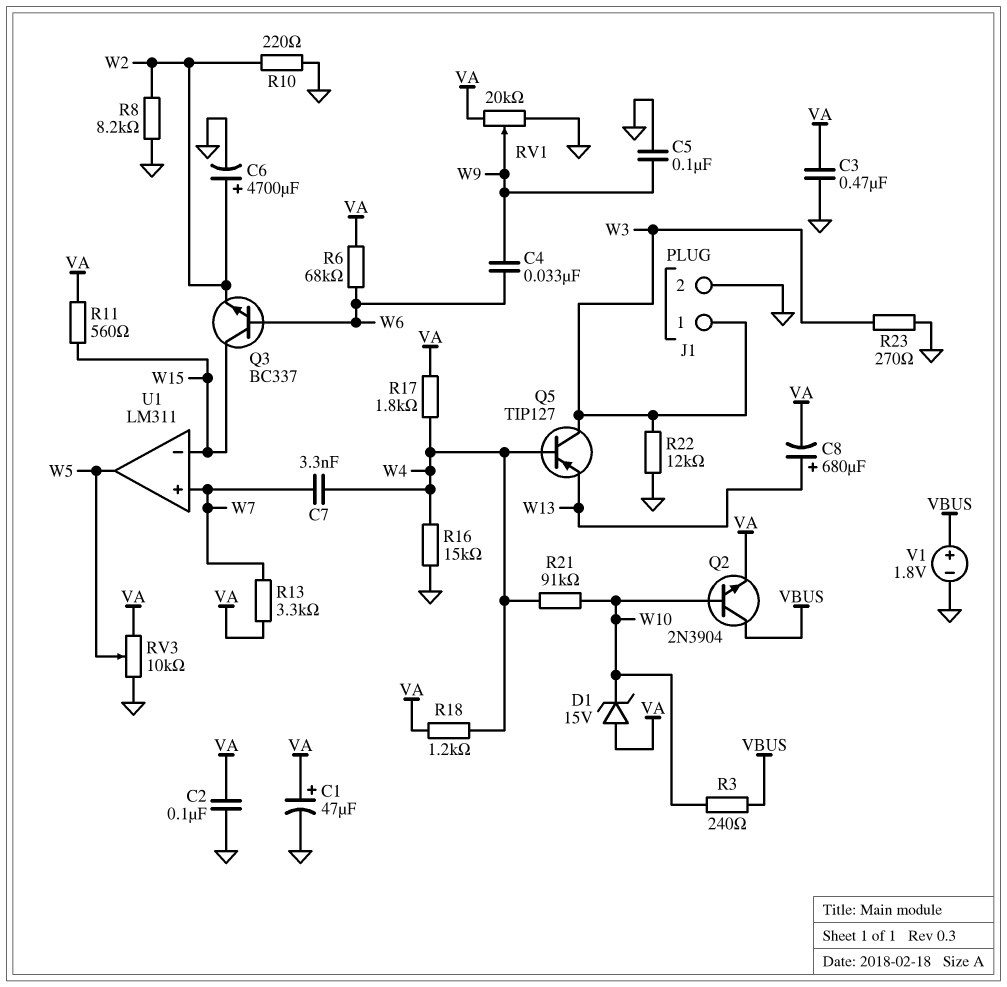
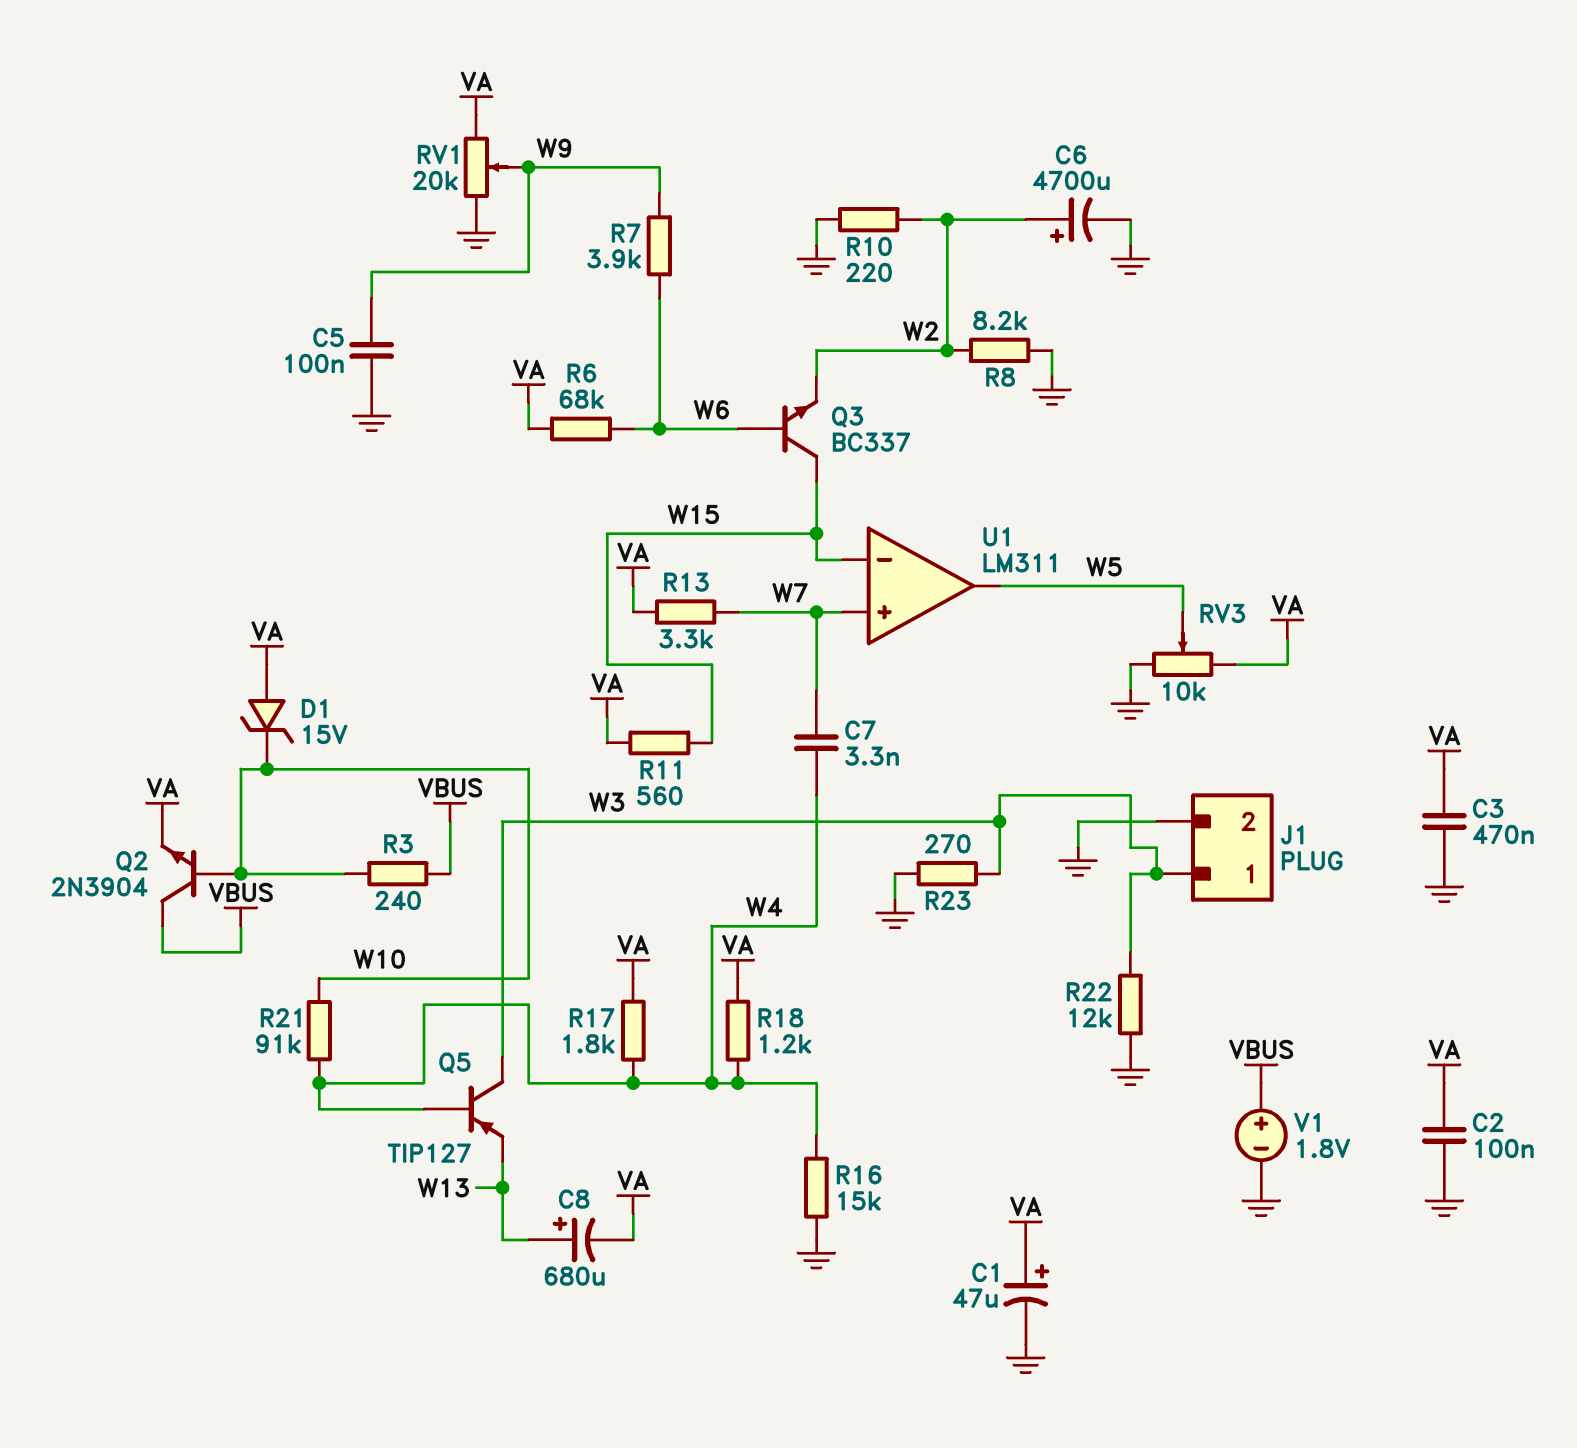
C4: 33nF (W6, W9) -> none
R7: none -> 3.9k (W6, W9)

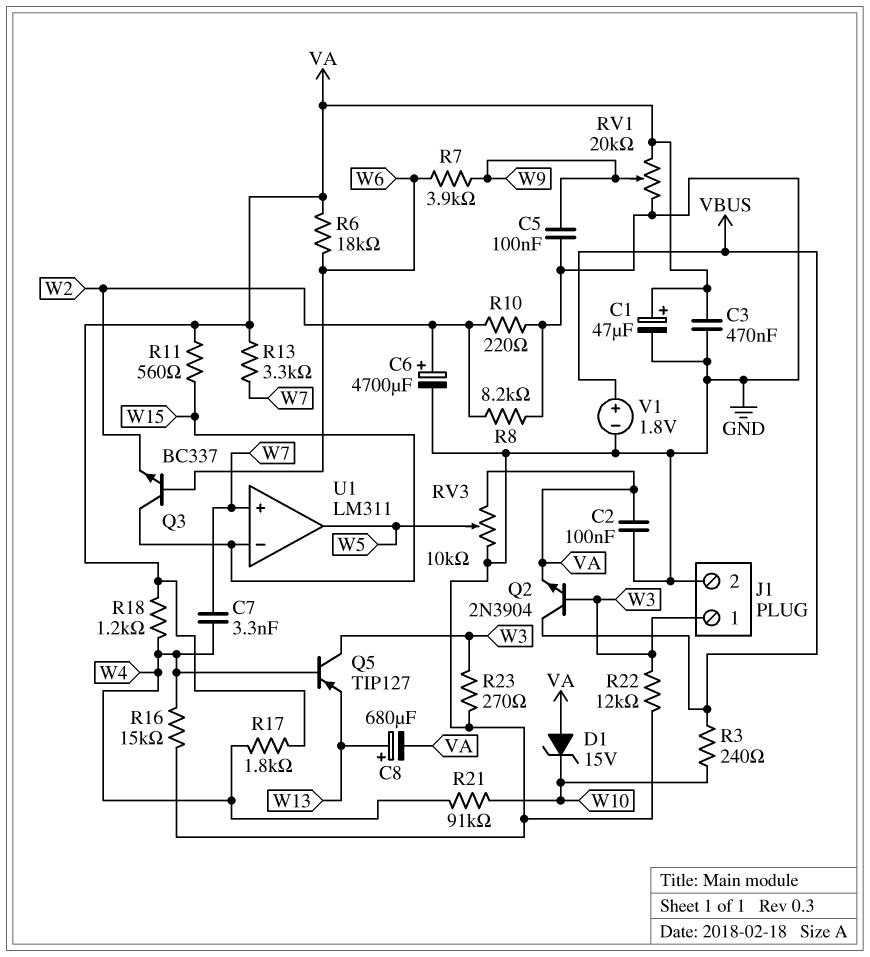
Q2: NPN 2N3904 (B W10, C VBUS, E VA) -> NPN 2N3904 (B W3, C VBUS, E VA)
R6: 68k (VA, W6) -> 18k (VA, W6)

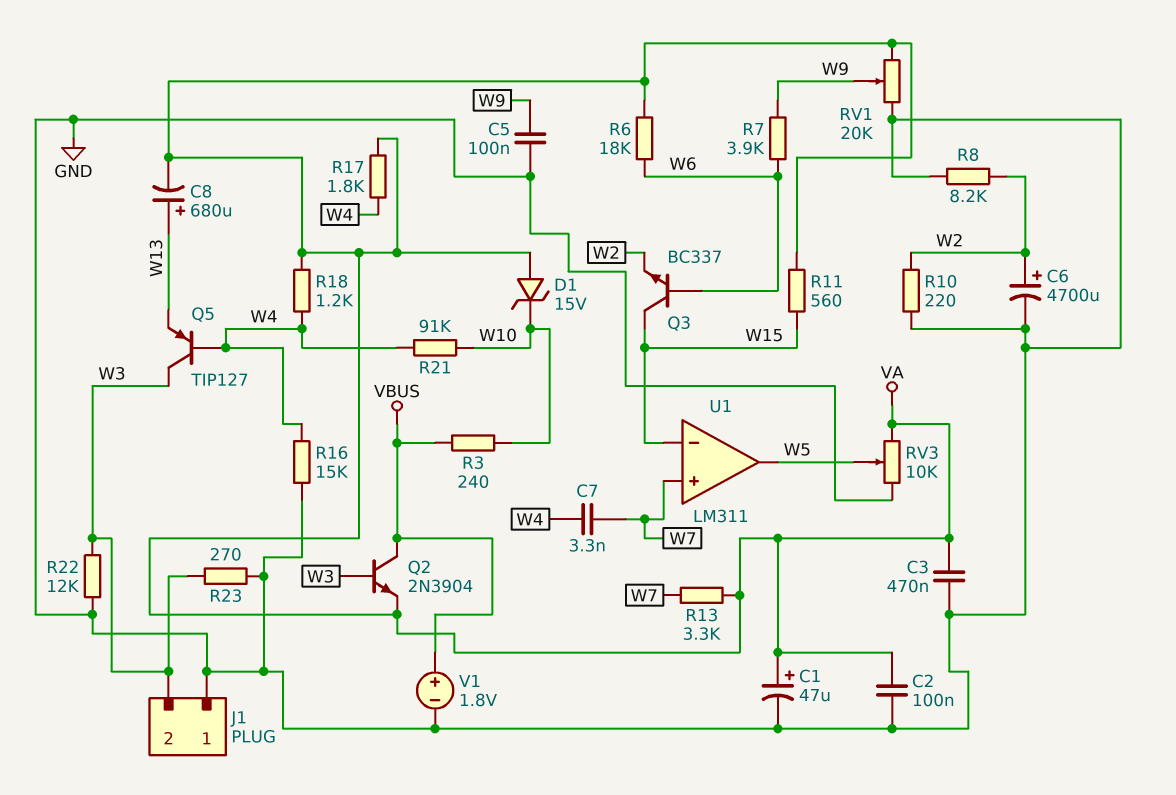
J1 pin 1: W3 -> GND
J1 pin 2: GND -> W3

